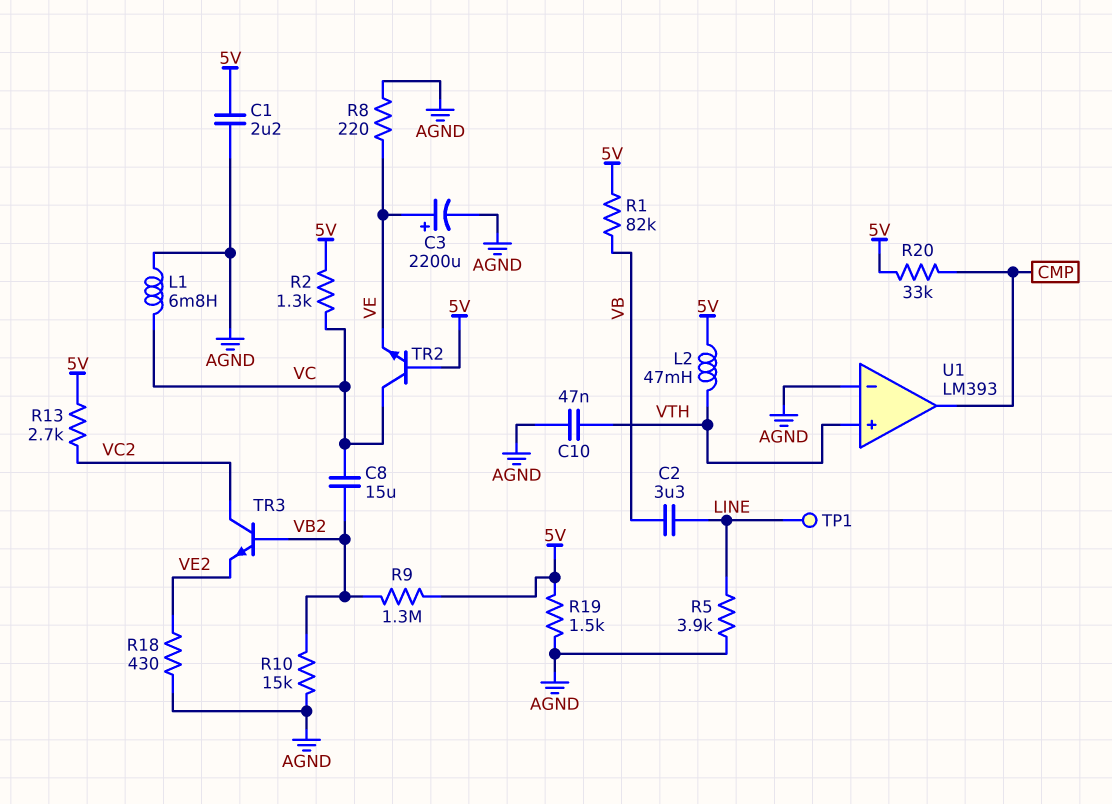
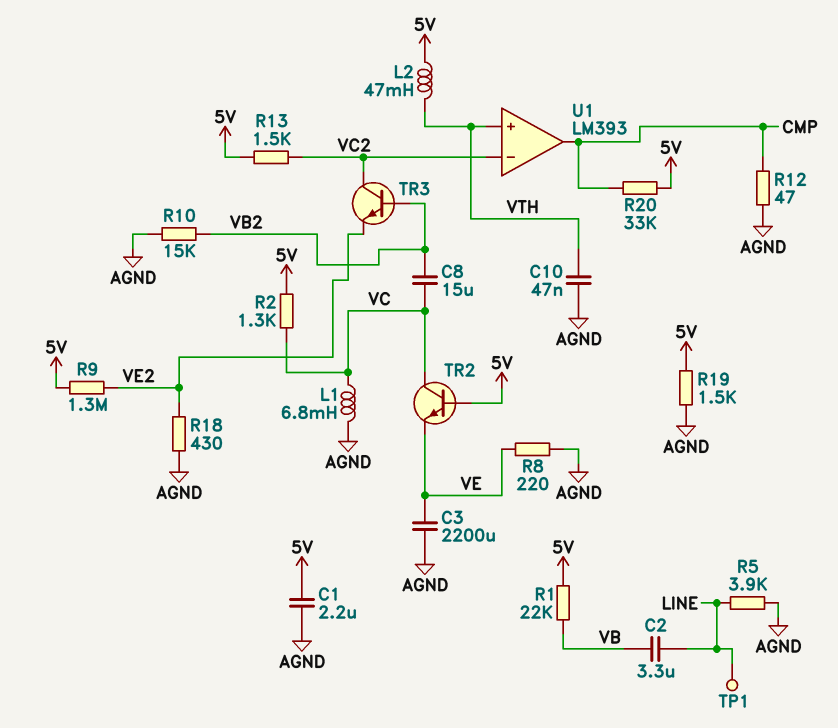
C3: 2200uF (plus VE, minus AGND) -> 2200uF (AGND, VE)
R1: 82k (5V, VB) -> 22k (5V, VB)
R9: 1.3M (5V, VB2) -> 1.3M (5V, VE2)
R12: none -> 47 (AGND, CMP)
R13: 2.7k (5V, VC2) -> 1.5k (5V, VC2)
U1 pin in-: AGND -> VC2

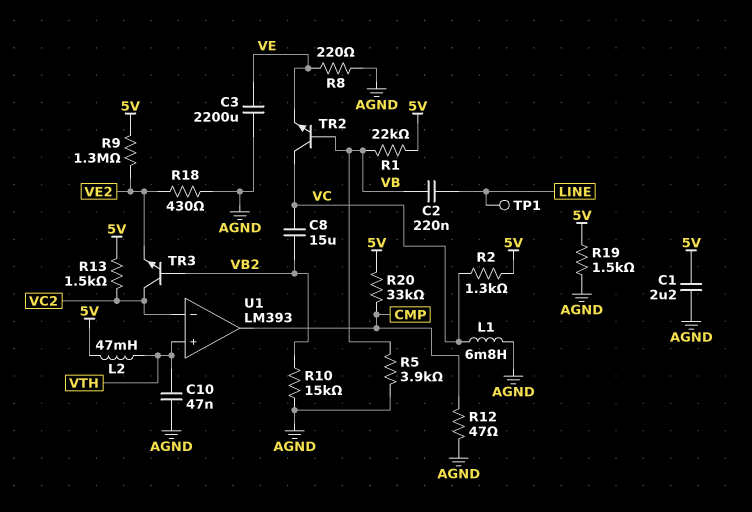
C2: 3.3uF (LINE, VB) -> 220nF (LINE, VB)
R5: 3.9k (AGND, LINE) -> 3.9k (AGND, VB)
TR2: NPN (B 5V, C VC, E VE) -> NPN (B VB, C VC, E VE)

